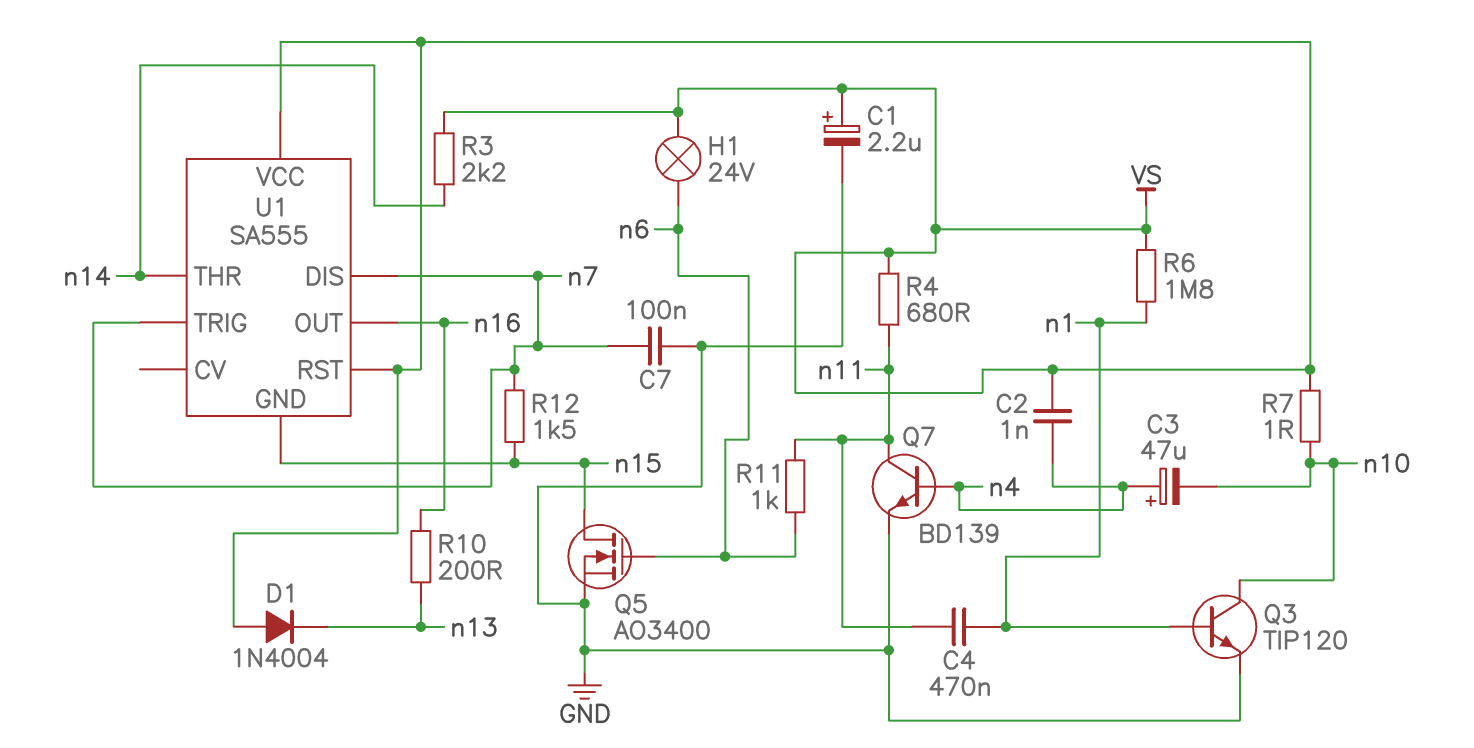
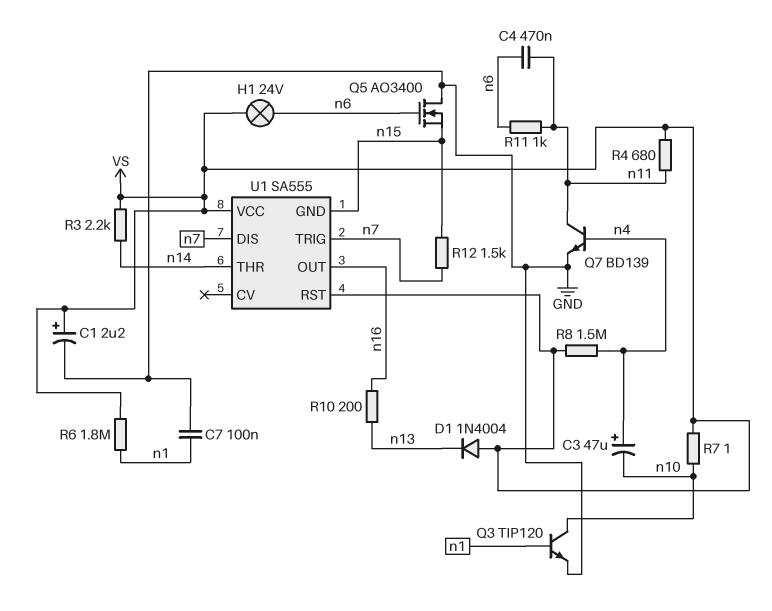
C2: 1nF (VS, n4) -> none
C4: 470nF (n1, n11) -> 470nF (n6, n11)
C7: 100nF (GND, n7) -> 100nF (GND, n1)
Q5: NMOS AO3400 (G n6, D n15, S GND) -> NMOS AO3400 (G n6, D GND, S n15)
R8: none -> 1.5M (VS, n4)

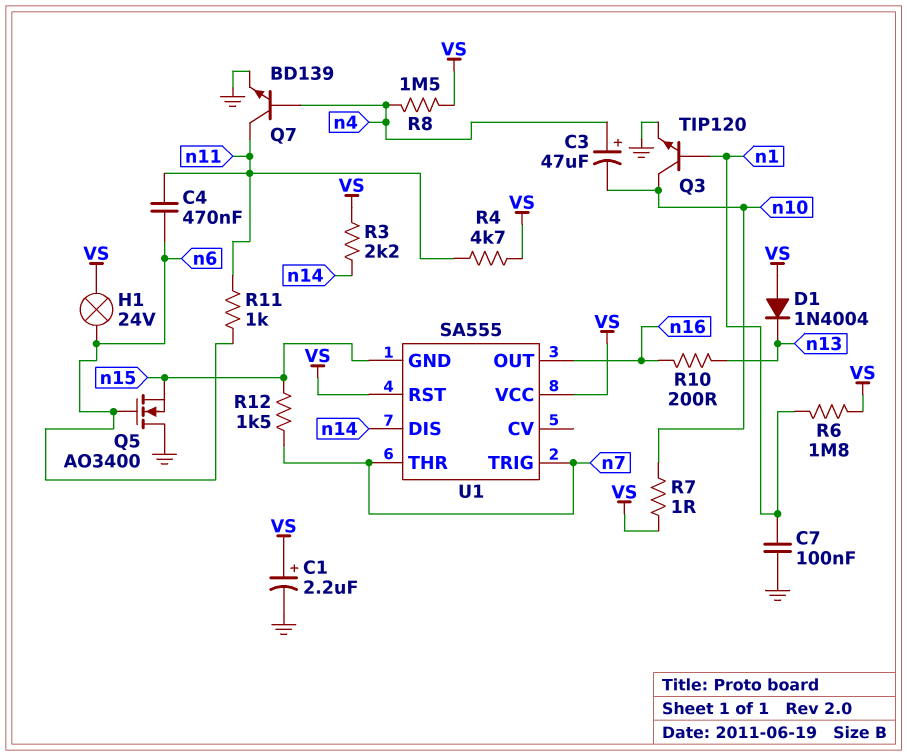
R4: 680 (VS, n11) -> 4.7k (VS, n11)
U1 pin DIS: n7 -> n14
U1 pin THR: n14 -> n7

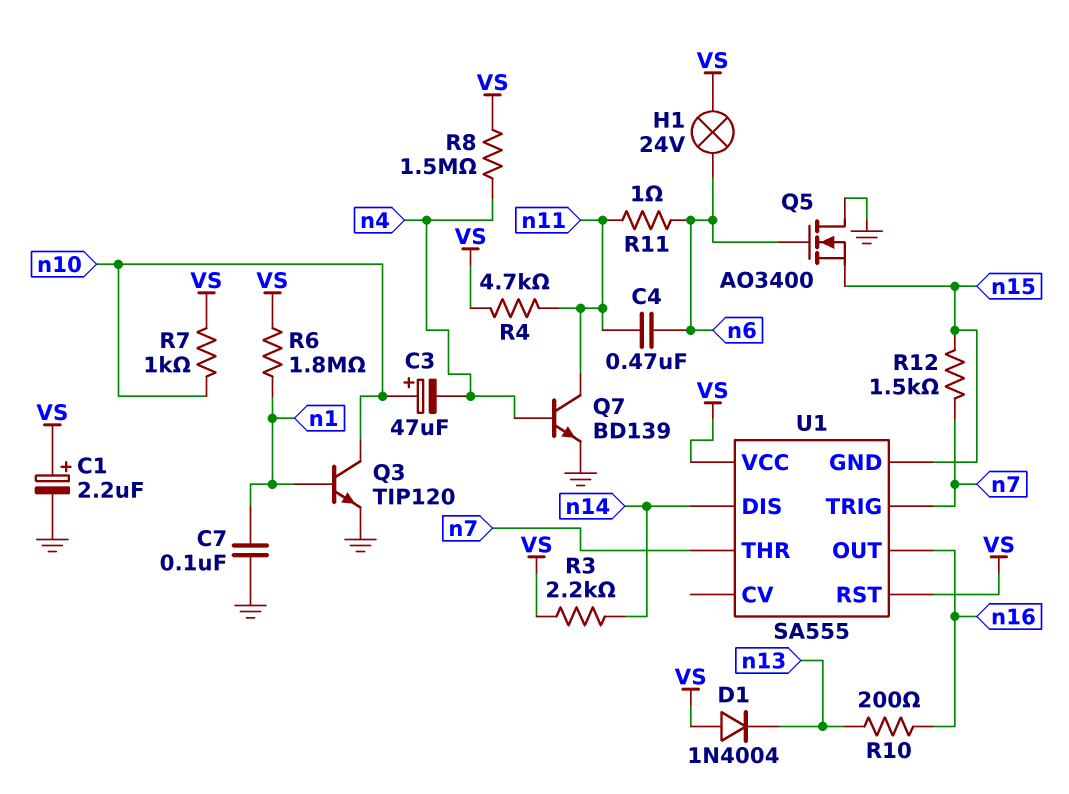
C3: 47uF (plus n4, minus n10) -> 47uF (plus n10, minus n4)
R7: 1 (VS, n10) -> 1k (VS, n10)
R11: 1k (n6, n11) -> 1 (n6, n11)

